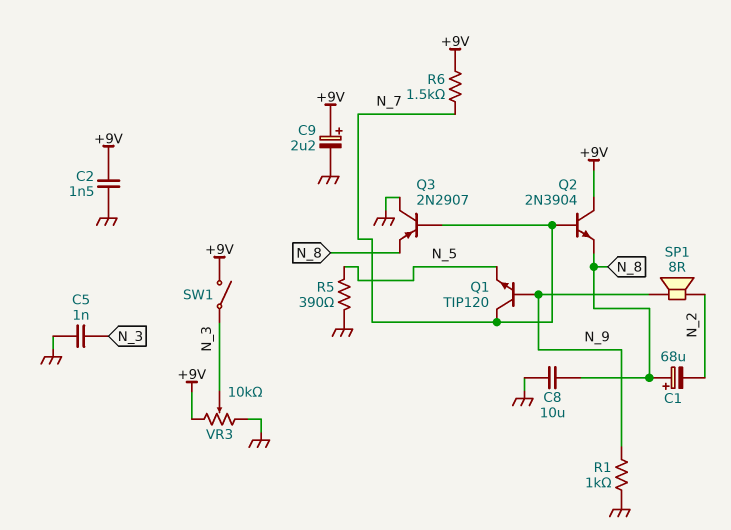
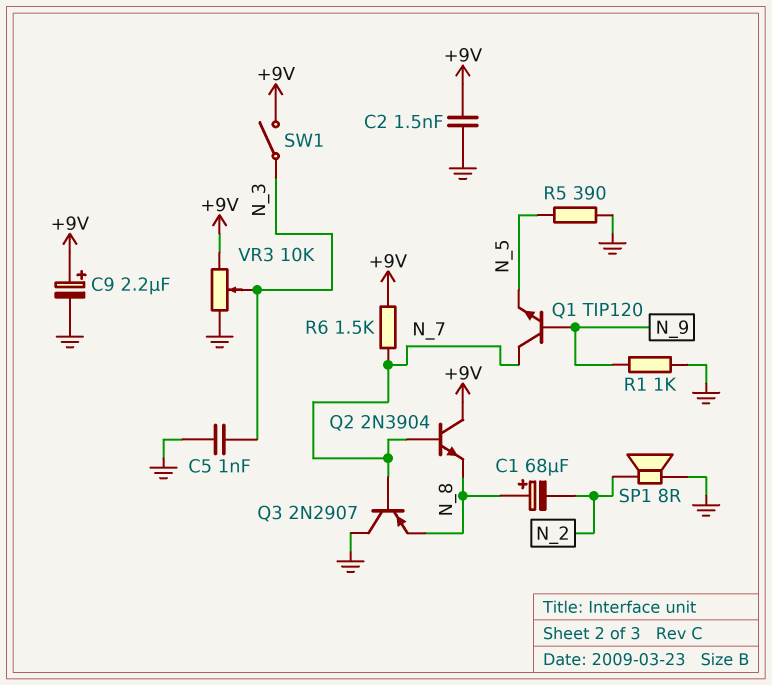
C8: 10uF (GND, N_8) -> none
SP1: speaker 8R (N_2, N_9) -> speaker 8R (GND, N_2)

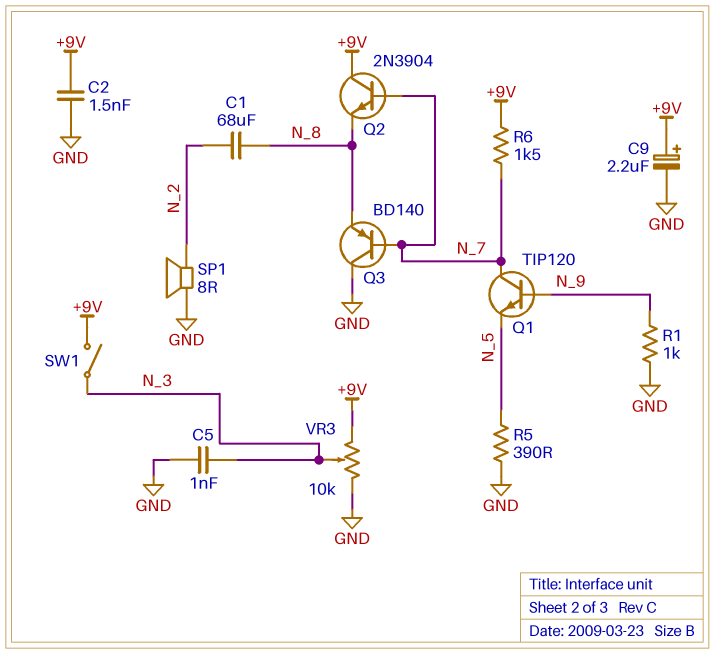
C1: 68uF (plus N_8, minus N_2) -> 68uF (N_2, N_8)
Q3: PNP 2N2907 (B N_7, C GND, E N_8) -> PNP BD140 (B N_7, C GND, E N_8)

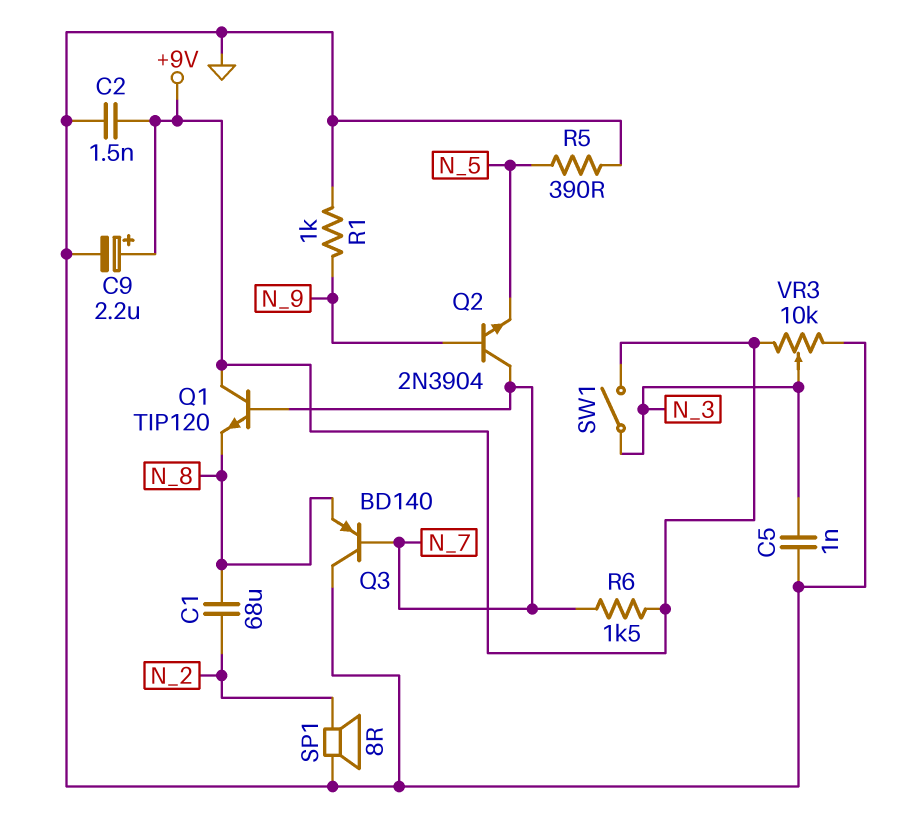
Q1: NPN TIP120 (B N_9, C N_7, E N_5) -> NPN TIP120 (B N_7, C +9V, E N_8)
Q2: NPN 2N3904 (B N_7, C +9V, E N_8) -> NPN 2N3904 (B N_9, C N_7, E N_5)

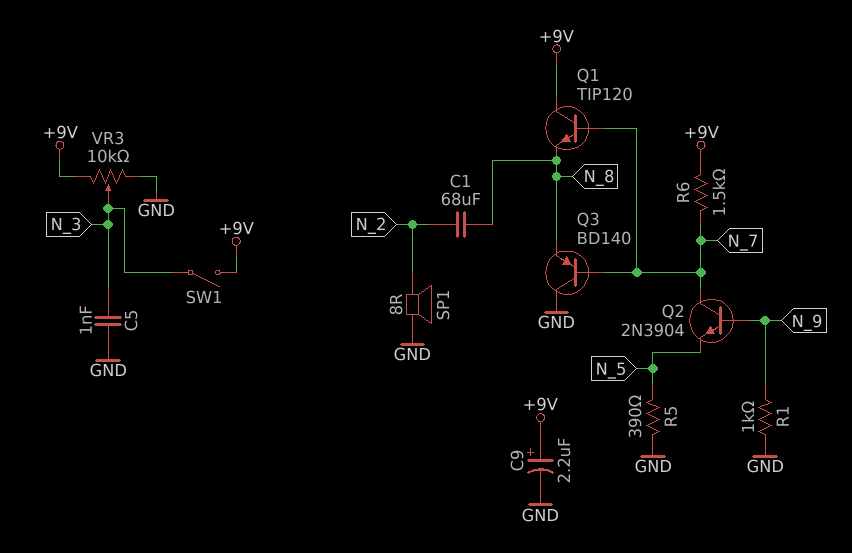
C2: 1.5nF (+9V, GND) -> none

